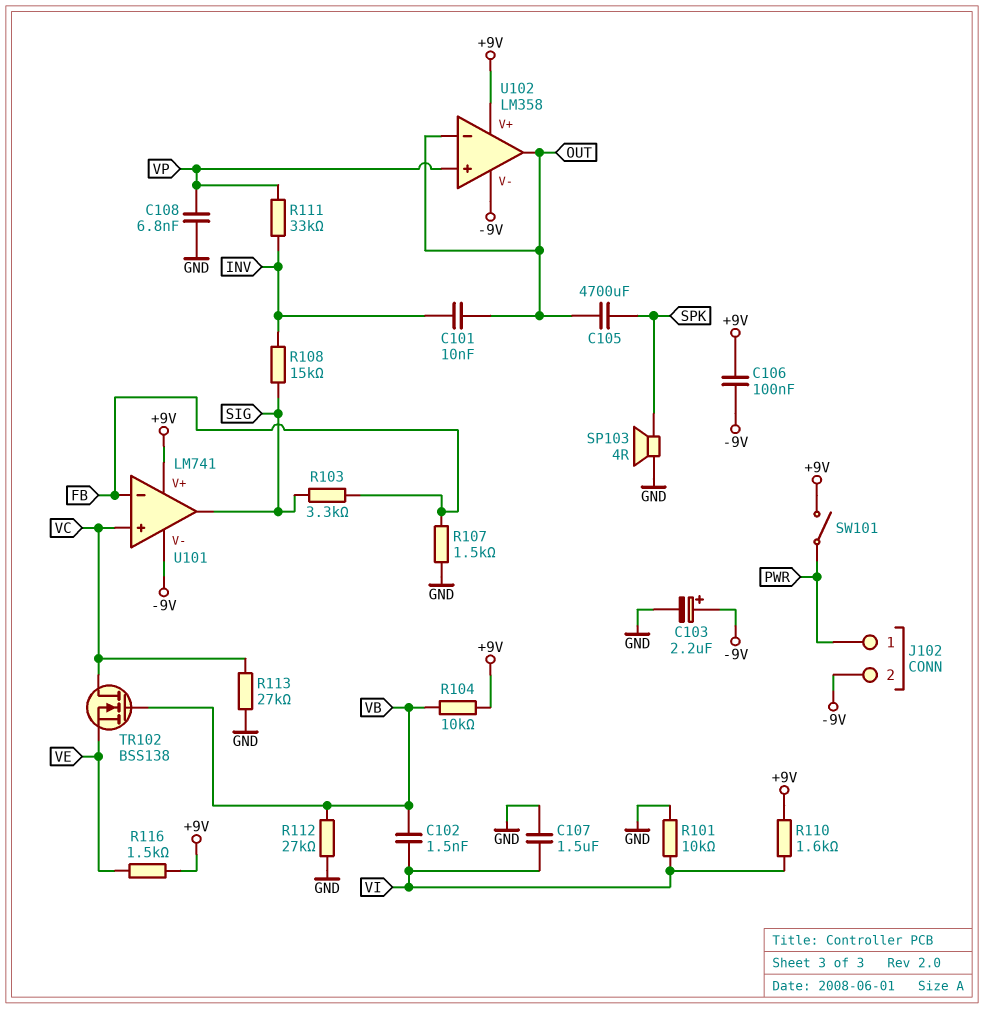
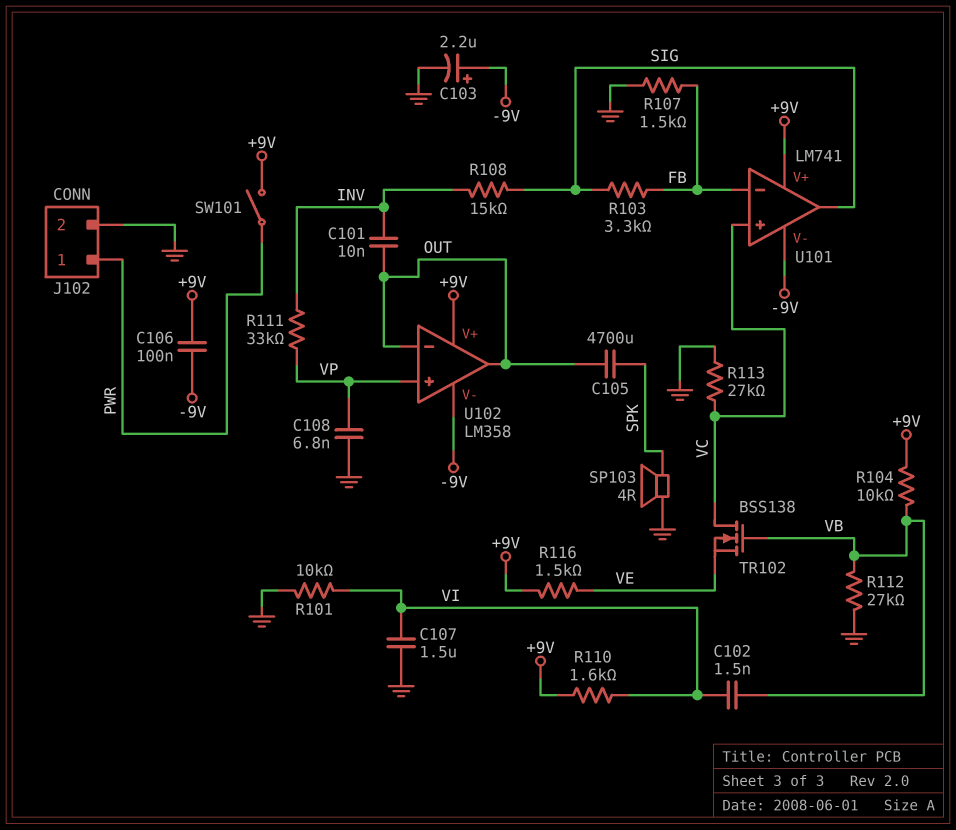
J102 pin 2: -9V -> GND

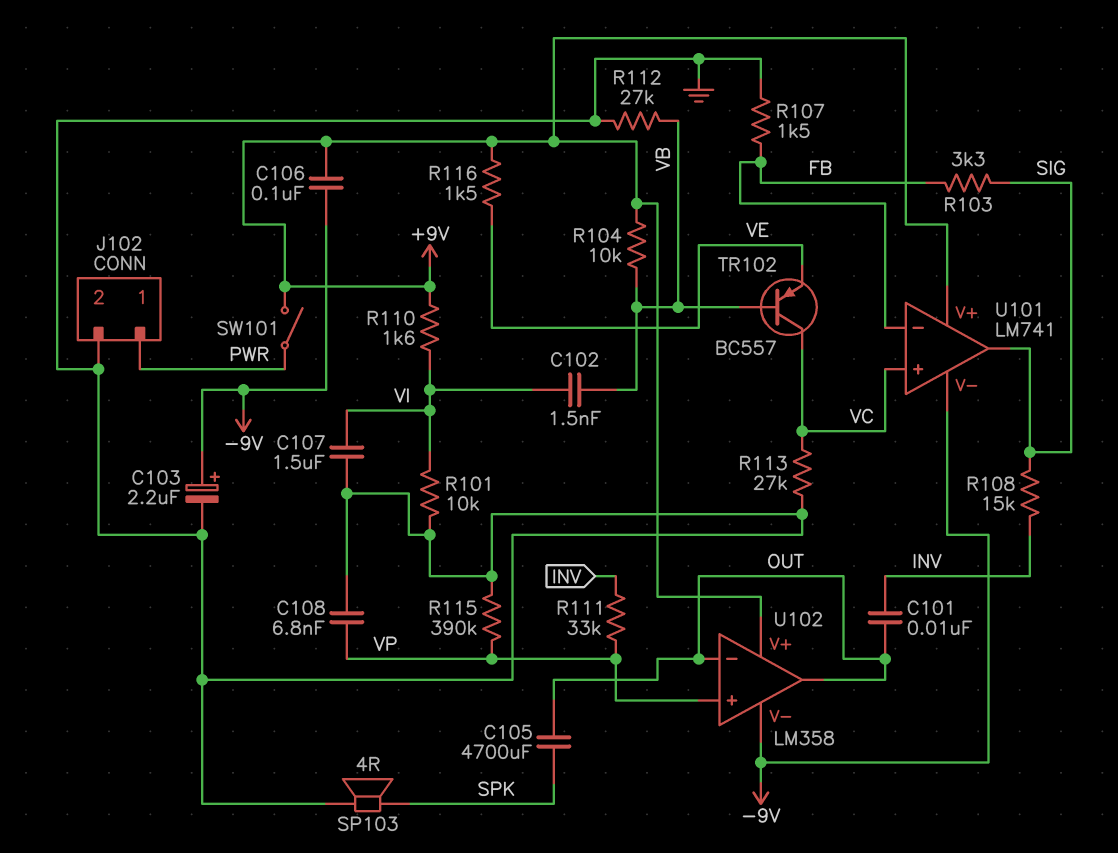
R115: none -> 390k (GND, VP)
TR102: NMOS BSS138 (G VB, D VC, S VE) -> PNP BC557 (B VB, C VC, E VE)

